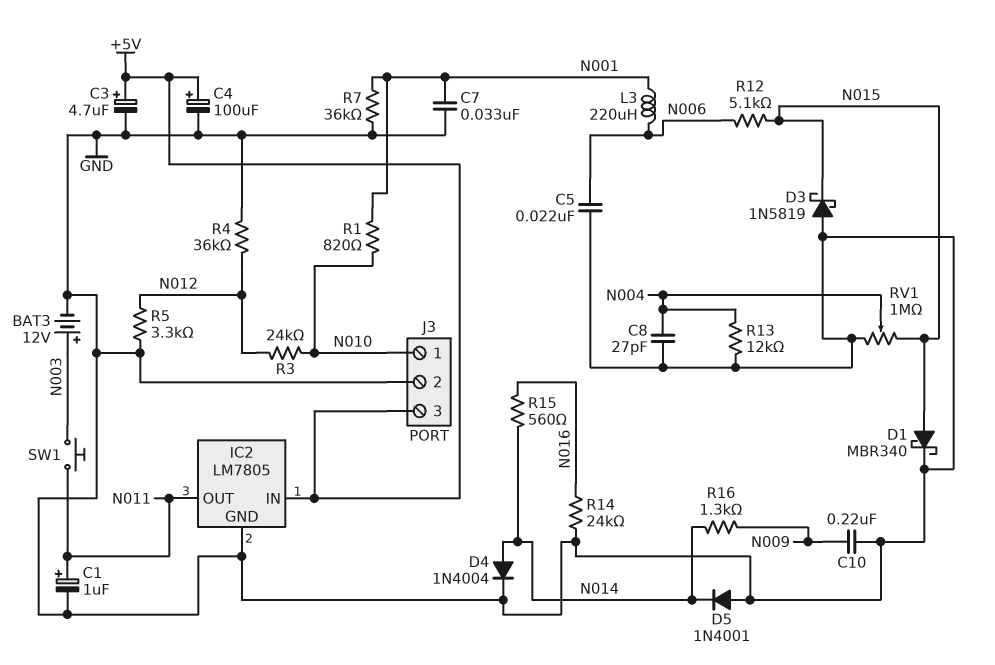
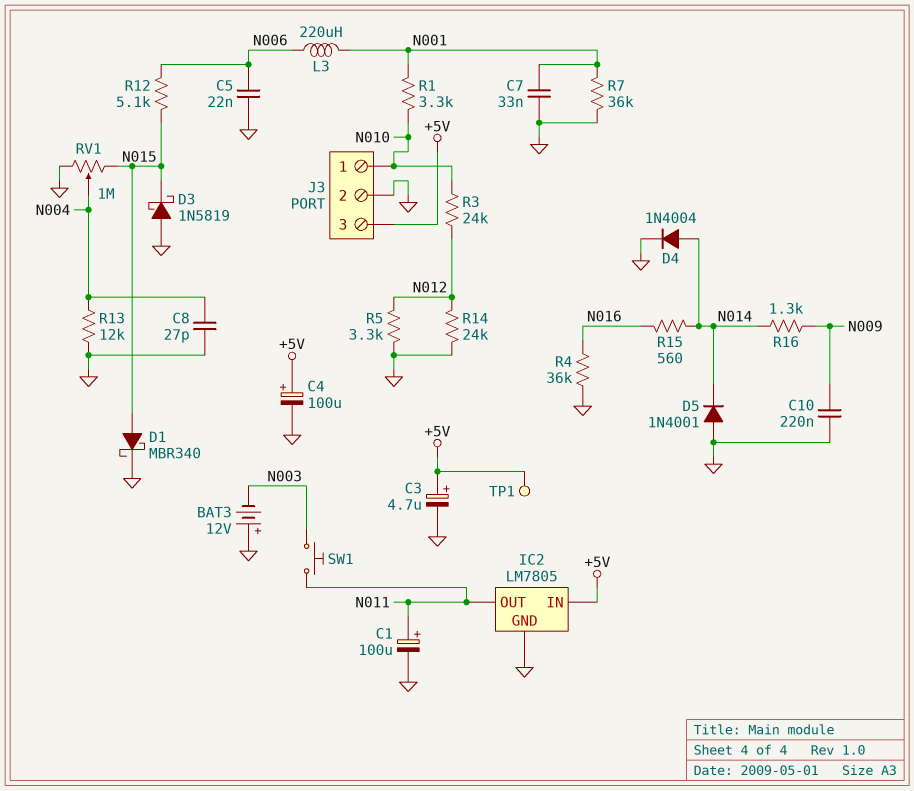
BAT3: 12V (plus N003, minus GND) -> 12V (plus GND, minus N003)
C1: 1uF (plus N011, minus GND) -> 100uF (plus N011, minus GND)
R1: 820 (N001, N010) -> 3.3k (N001, N010)
R4: 36k (GND, N012) -> 36k (GND, N016)
R14: 24k (GND, N016) -> 24k (GND, N012)
TP1: none -> test point (+5V)

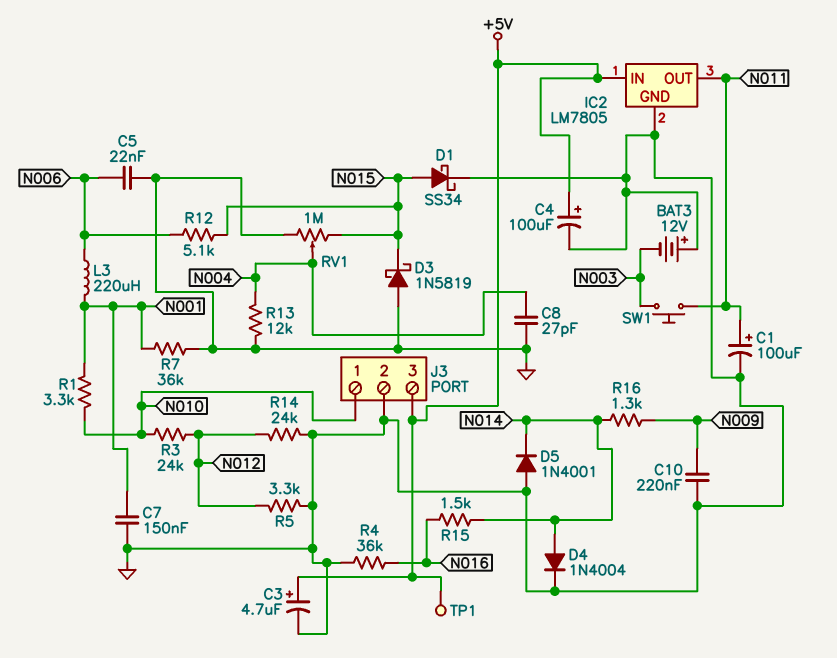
C7: 33nF (GND, N001) -> 150nF (GND, N001)
D1: schottky MBR340 (A N015, K GND) -> schottky SS34 (A N015, K GND)
R15: 560 (N014, N016) -> 1.5k (N014, N016)

